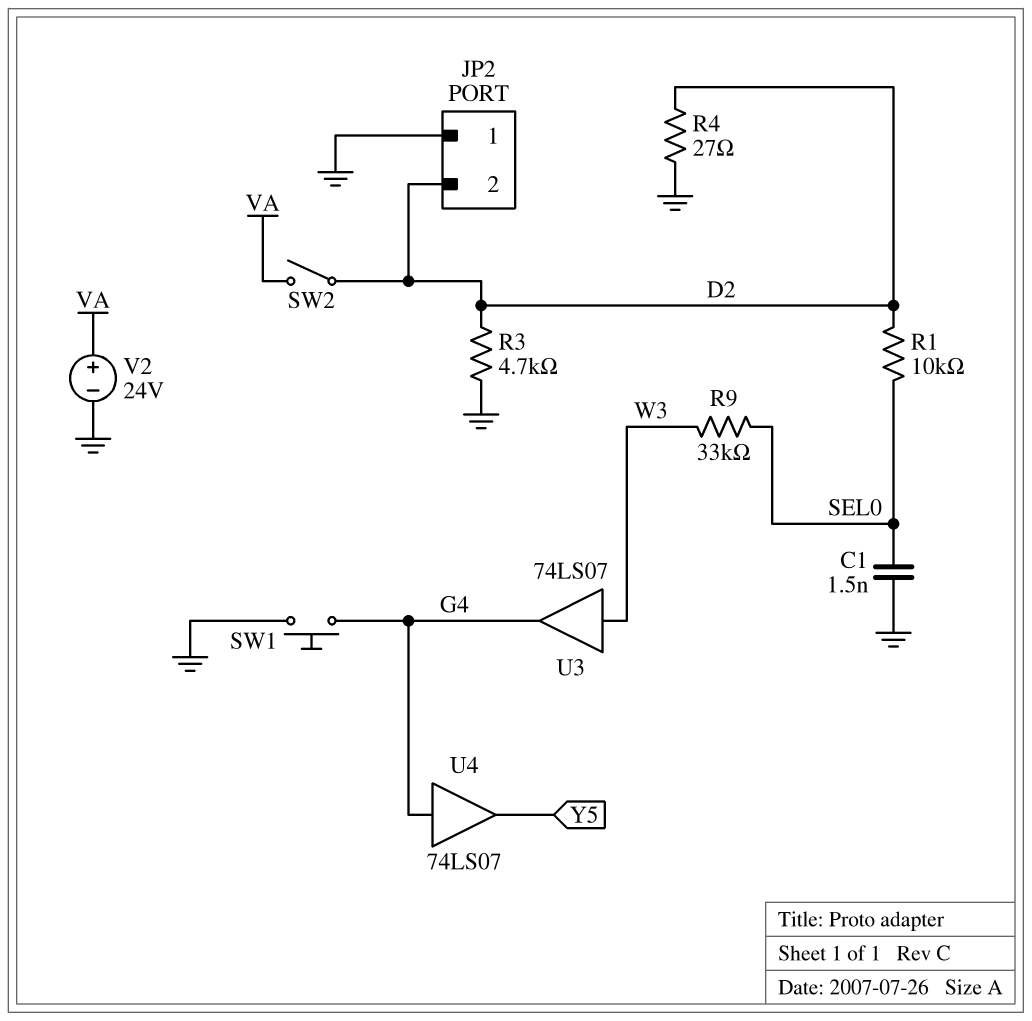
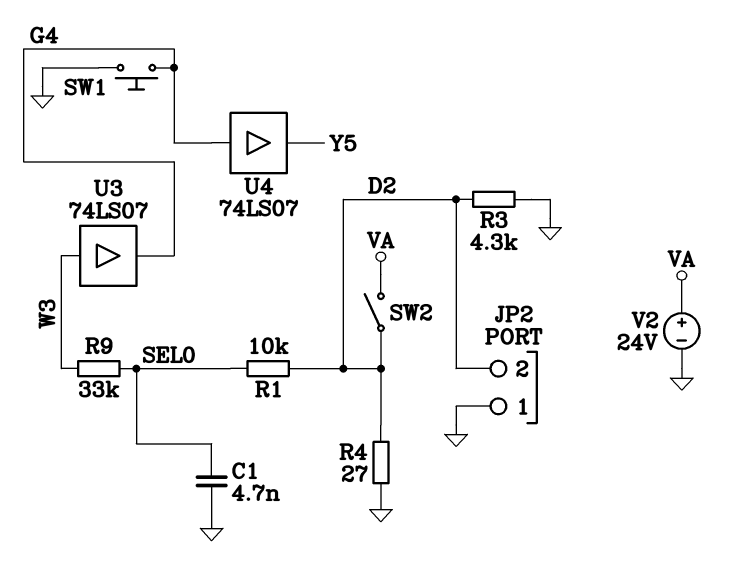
C1: 1.5nF (GND, SEL0) -> 4.7nF (GND, SEL0)
R3: 4.7k (D2, GND) -> 4.3k (D2, GND)

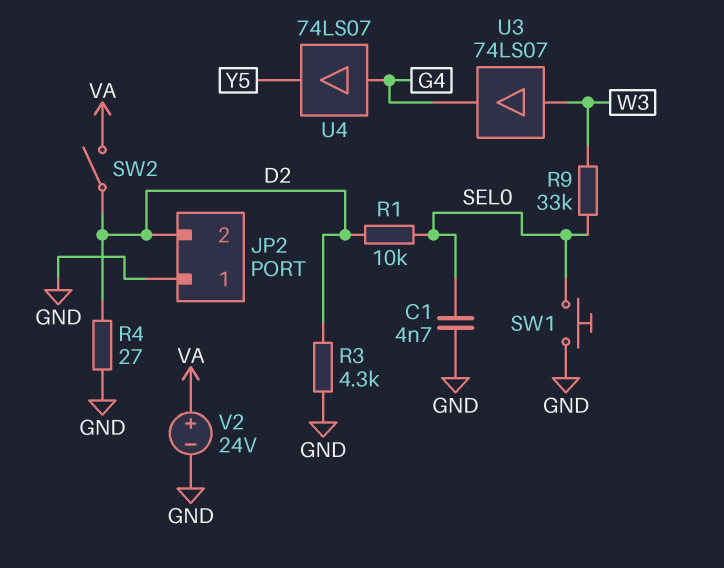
SW1: button (G4, GND) -> button (GND, SEL0)

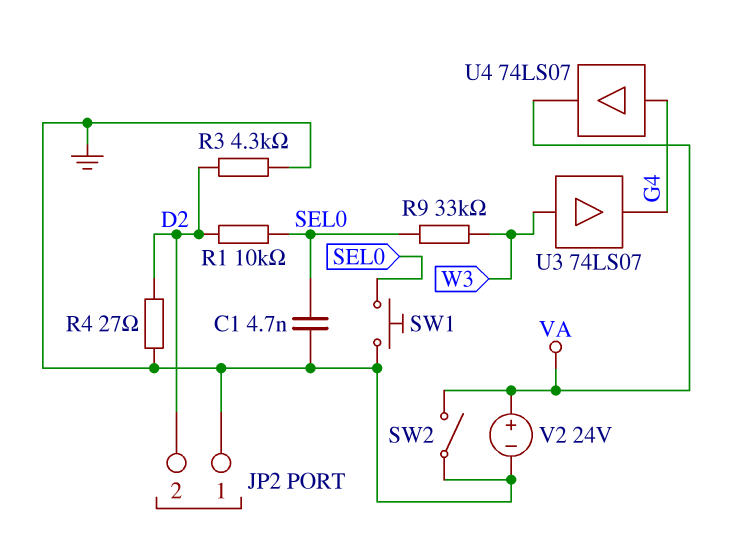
SW2: switch (D2, VA) -> switch (GND, VA)
U4: buffer 74LS07 (in G4, out Y5) -> buffer 74LS07 (in G4, out VA)

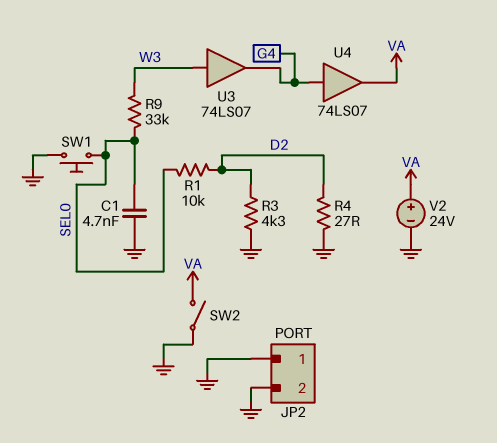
JP2 pin 2: D2 -> GND

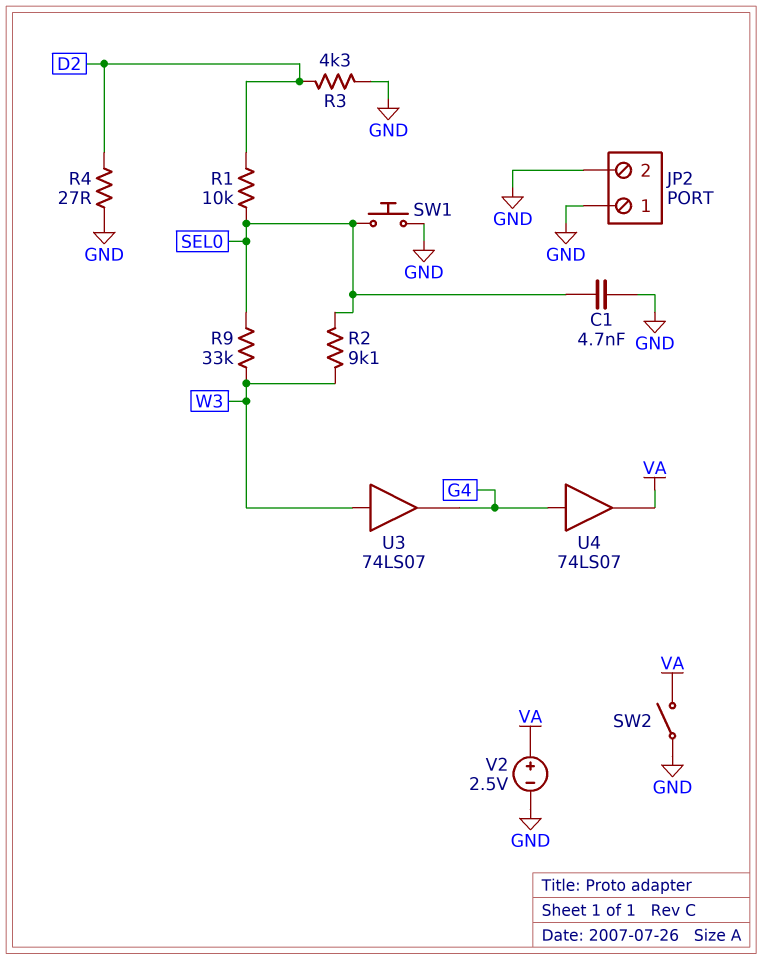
R2: none -> 9.1k (SEL0, W3)
V2: 24V (plus VA, minus GND) -> 2.5V (plus VA, minus GND)

